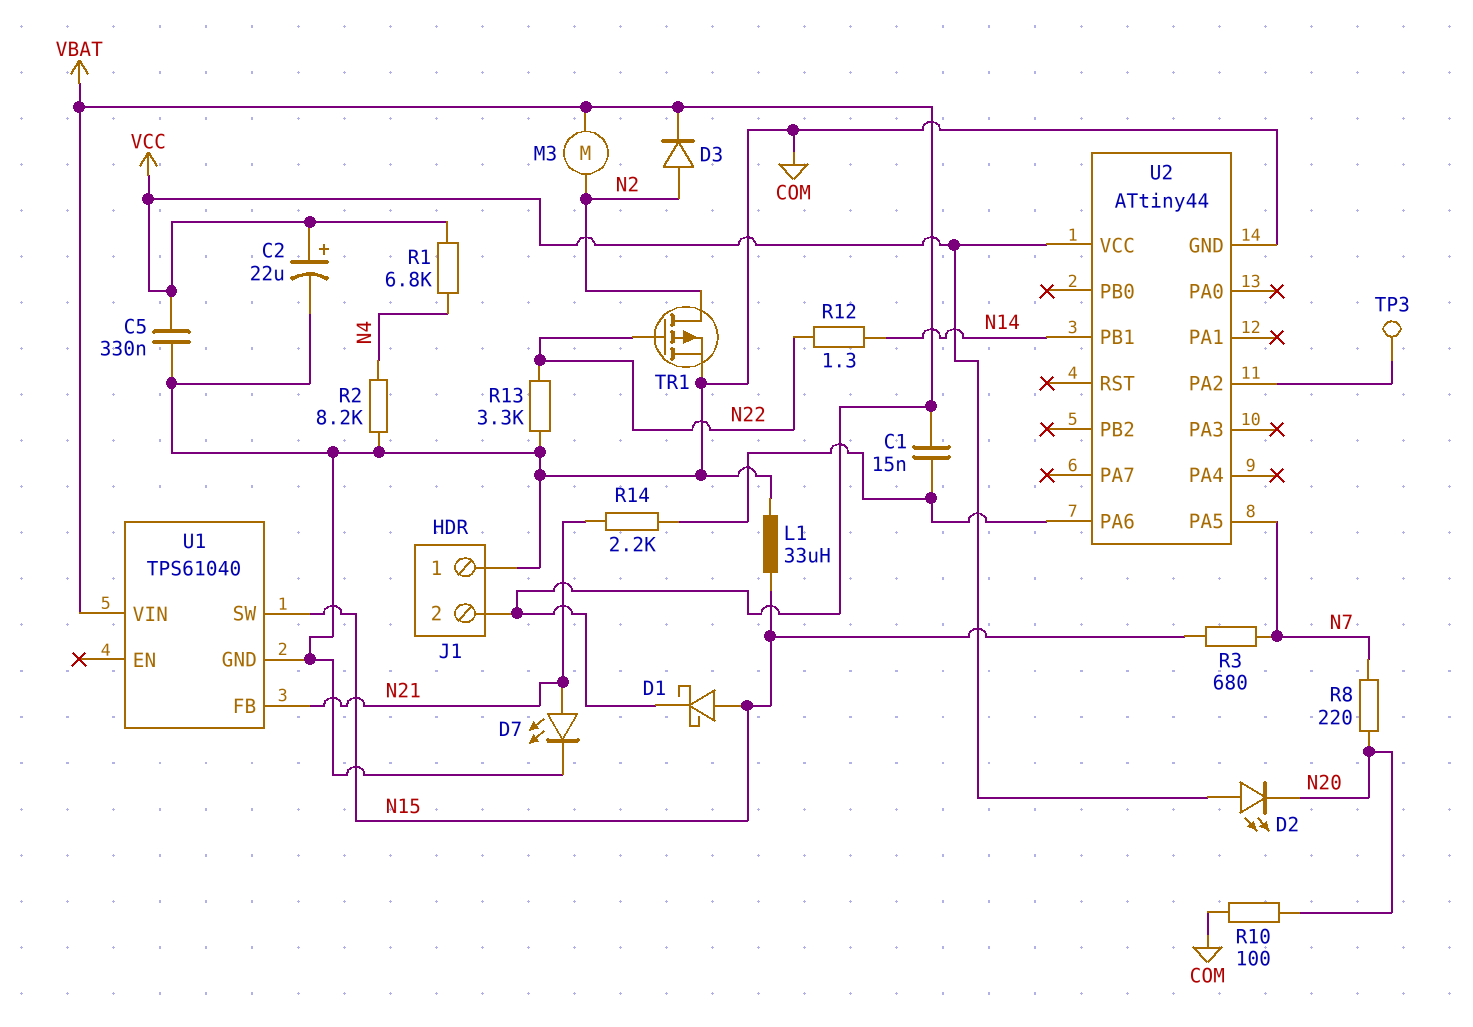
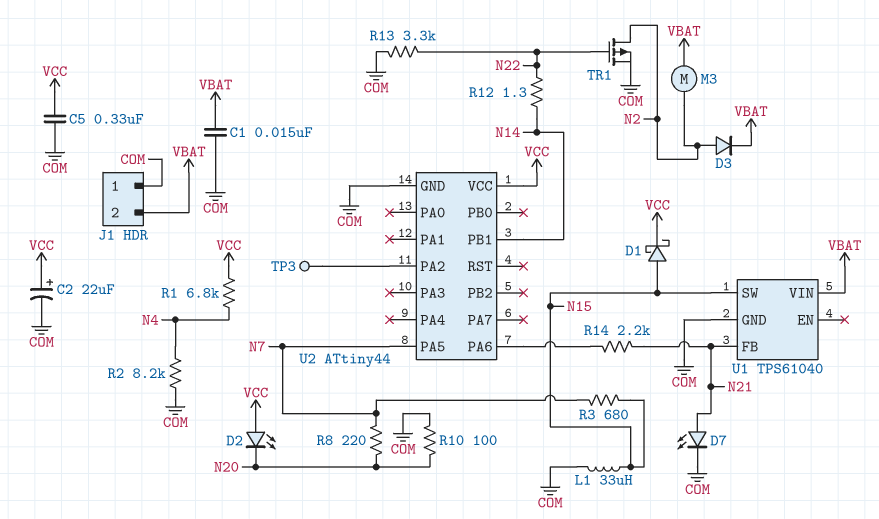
C1: 15nF (U2/PA6, VBAT) -> 15nF (COM, VBAT)
D1: schottky (A N15, K VBAT) -> schottky (A N15, K VCC)

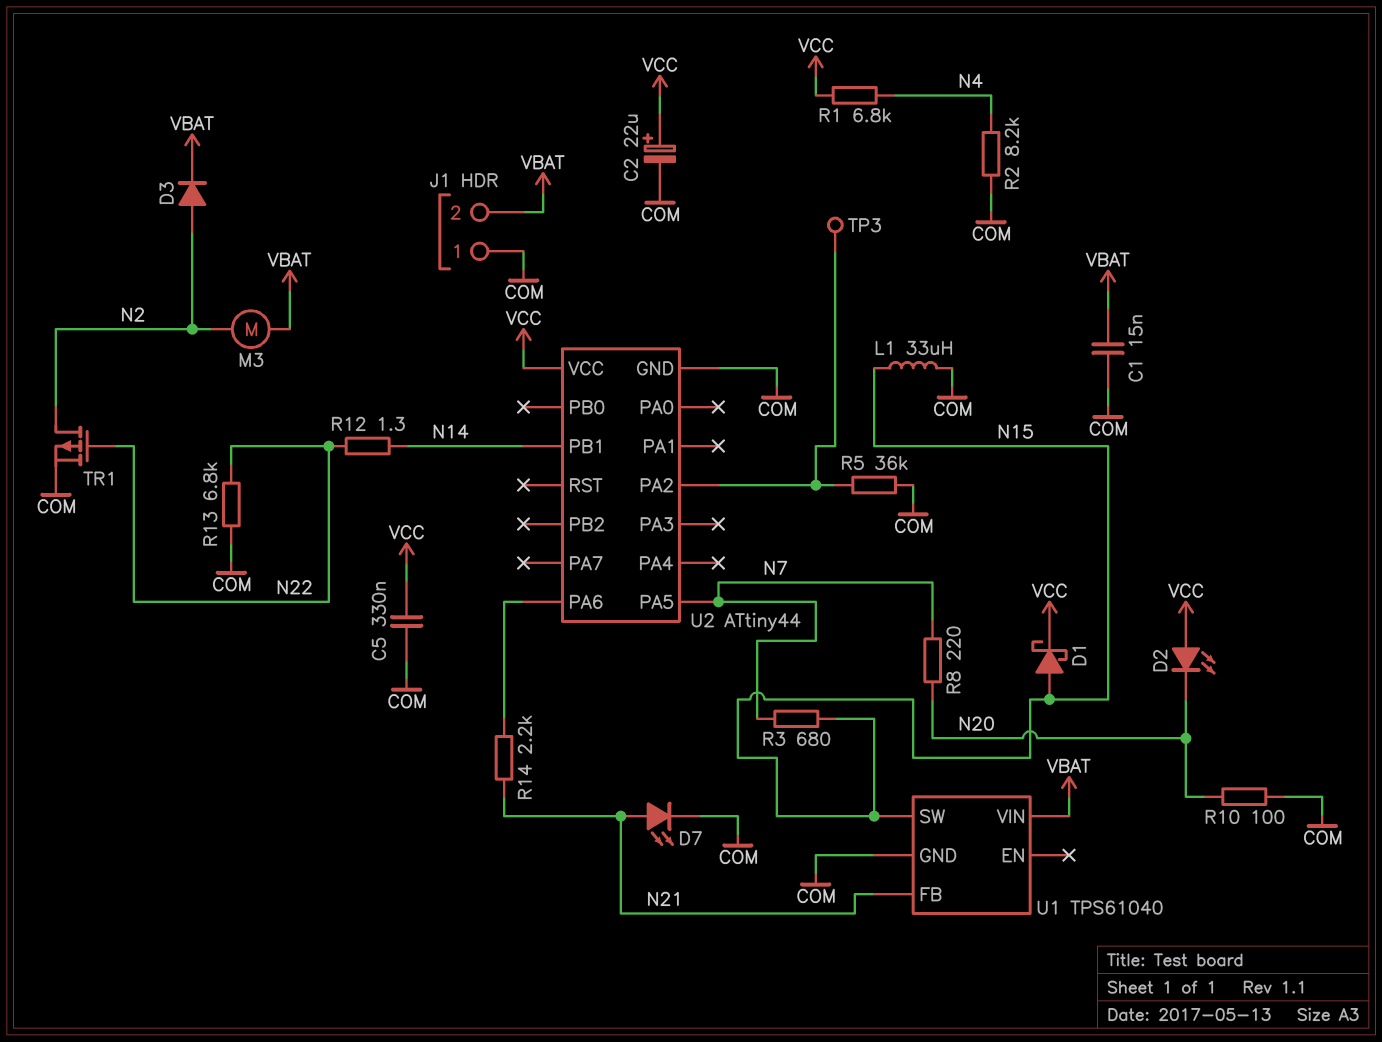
R5: none -> 36k (COM, U2/PA2)
R13: 3.3k (COM, N22) -> 6.8k (COM, N22)

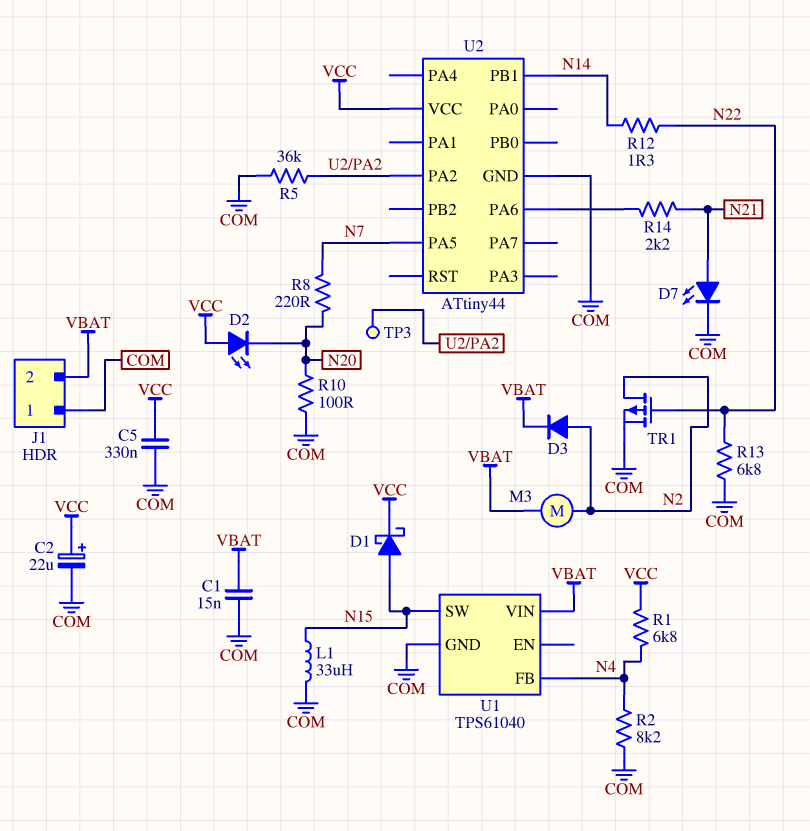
R3: 680 (N7, N15) -> none
U1 pin FB: N21 -> N4

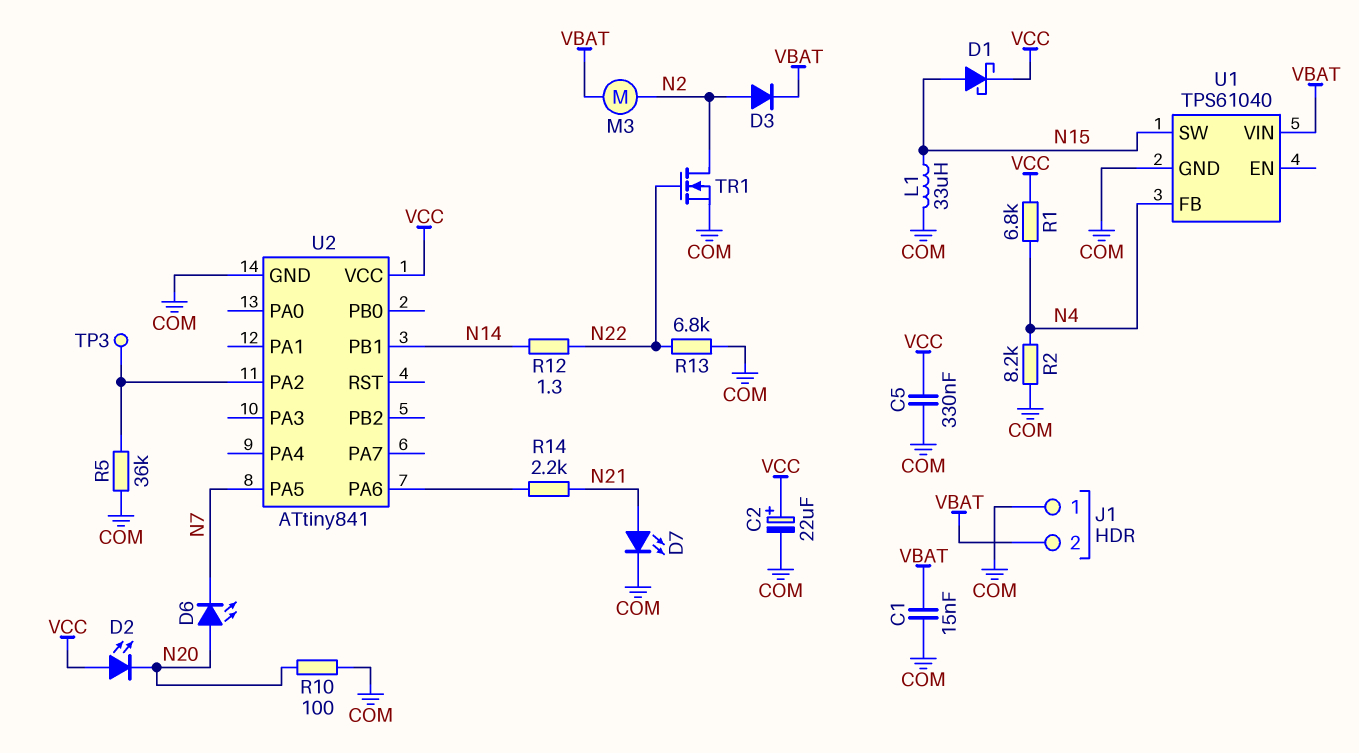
D6: none -> LED (A N20, K N7)
R8: 220 (N7, N20) -> none
TR1: PMOS (G N22, D N2, S COM) -> NMOS (G N22, D N2, S COM)
U2: ATtiny44 -> ATtiny841

